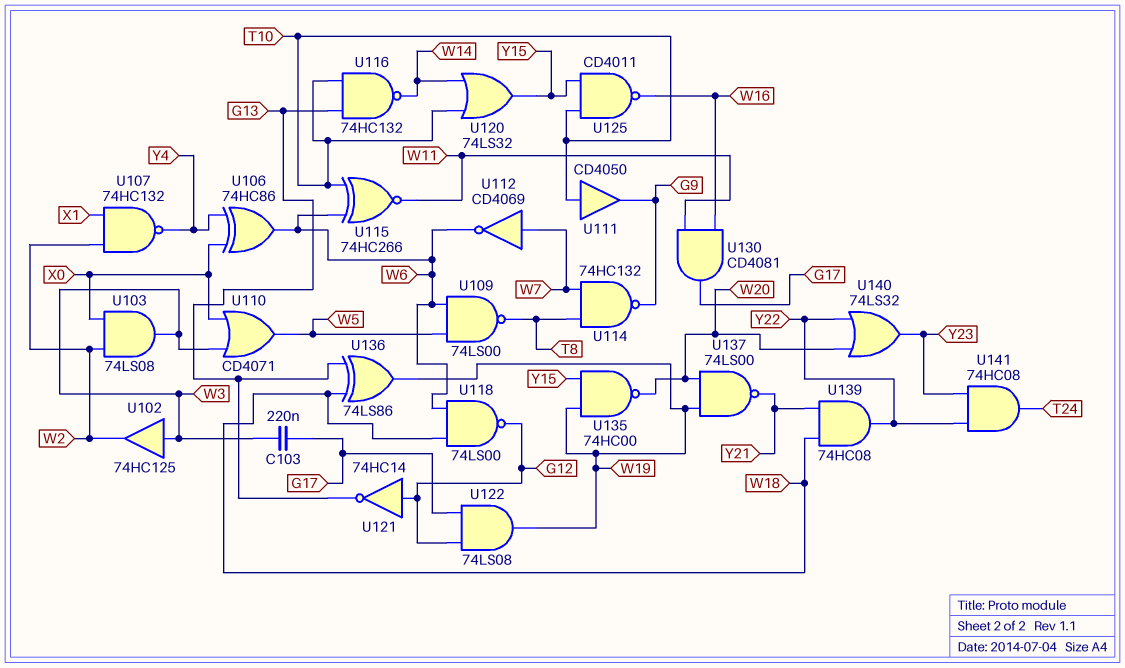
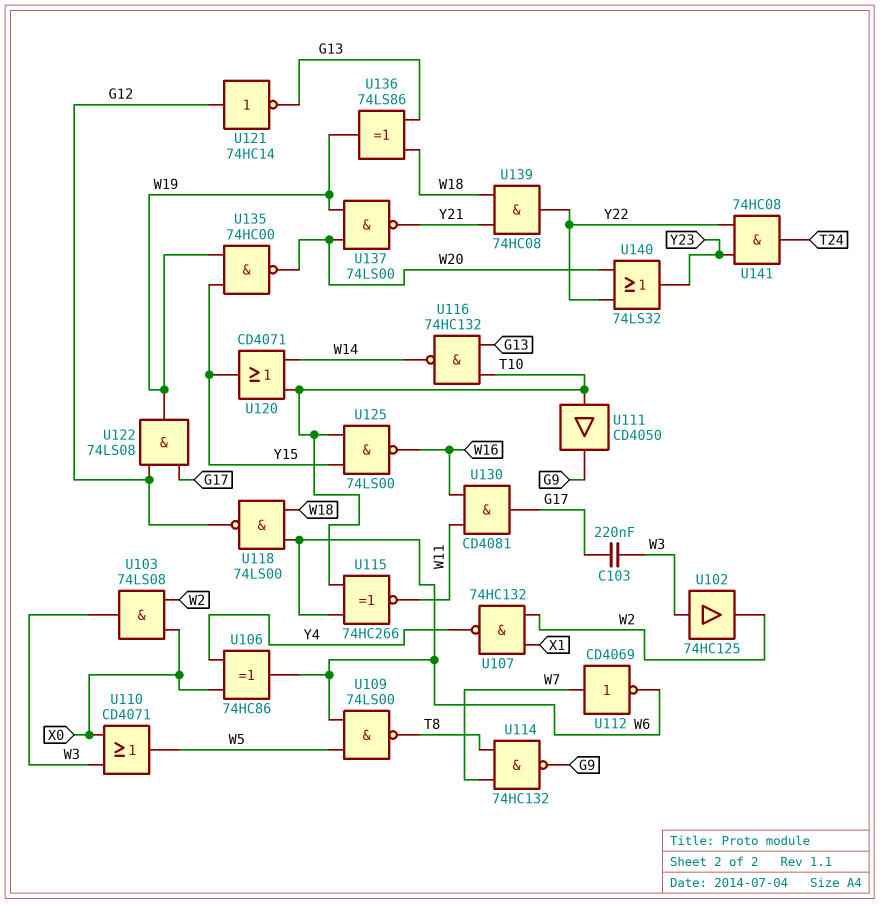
U120: OR 74LS32 (in T10, in W14, out Y15) -> OR CD4071 (in T10, in W14, out Y15)
U125: NAND CD4011 (in T10, in Y15, out W16) -> NAND 74LS00 (in T10, in Y15, out W16)

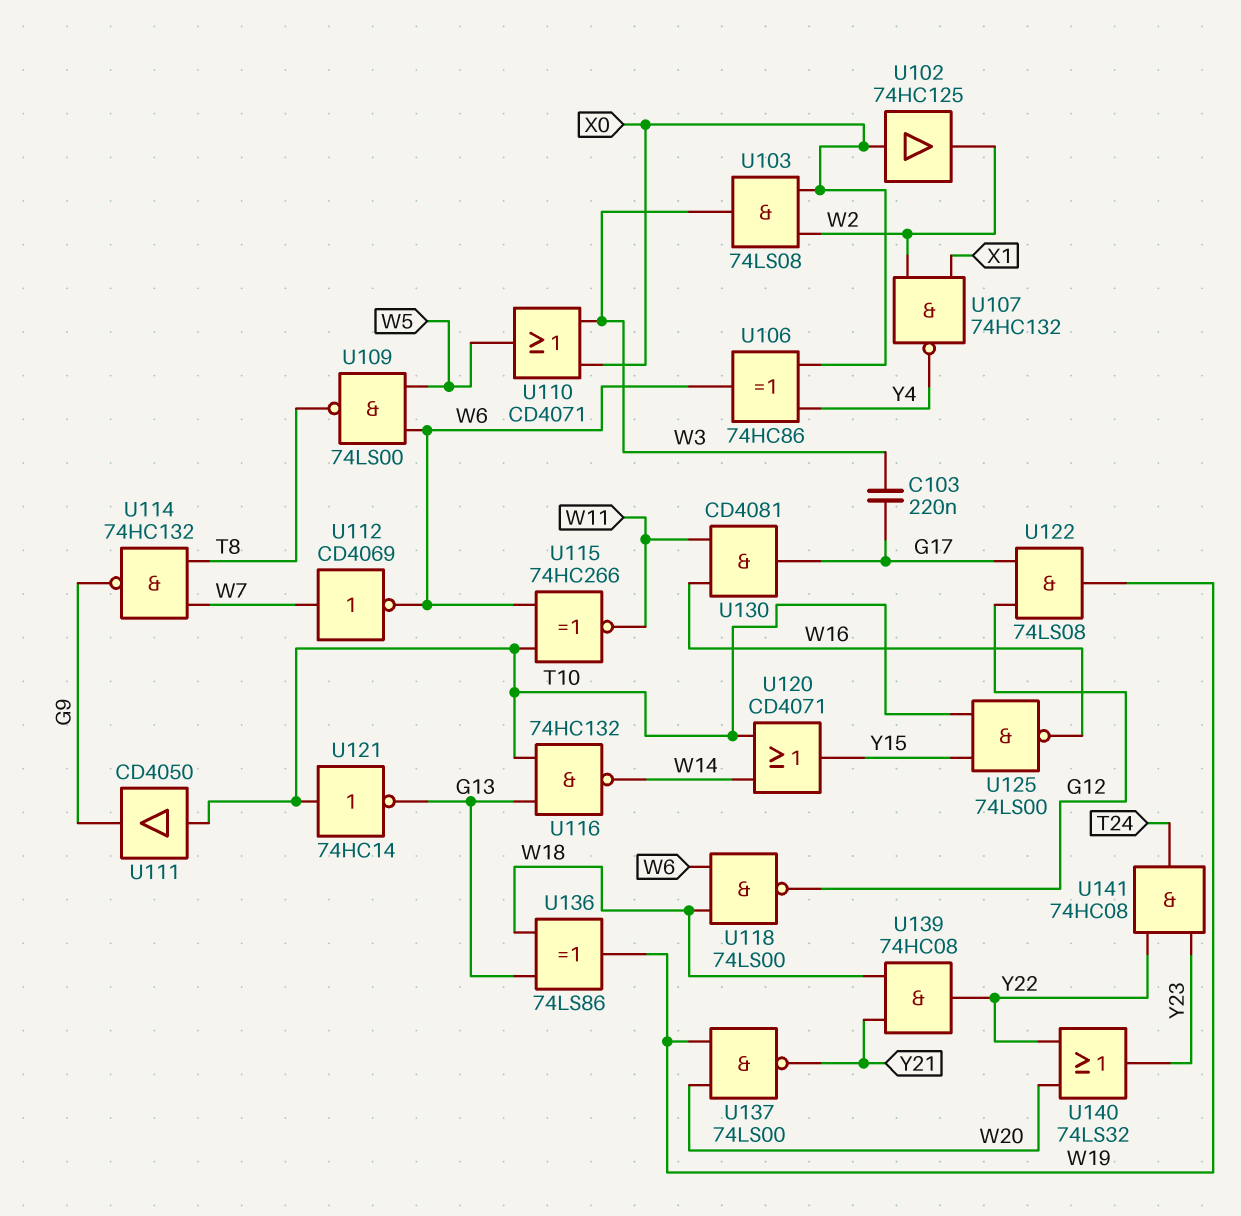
U102: buffer 74HC125 (in W3, out W2) -> buffer 74HC125 (in X0, out W2)
U121: NOT 74HC14 (in G12, out G13) -> NOT 74HC14 (in T10, out G13)
U135: NAND 74HC00 (in W19, in Y15, out W20) -> none

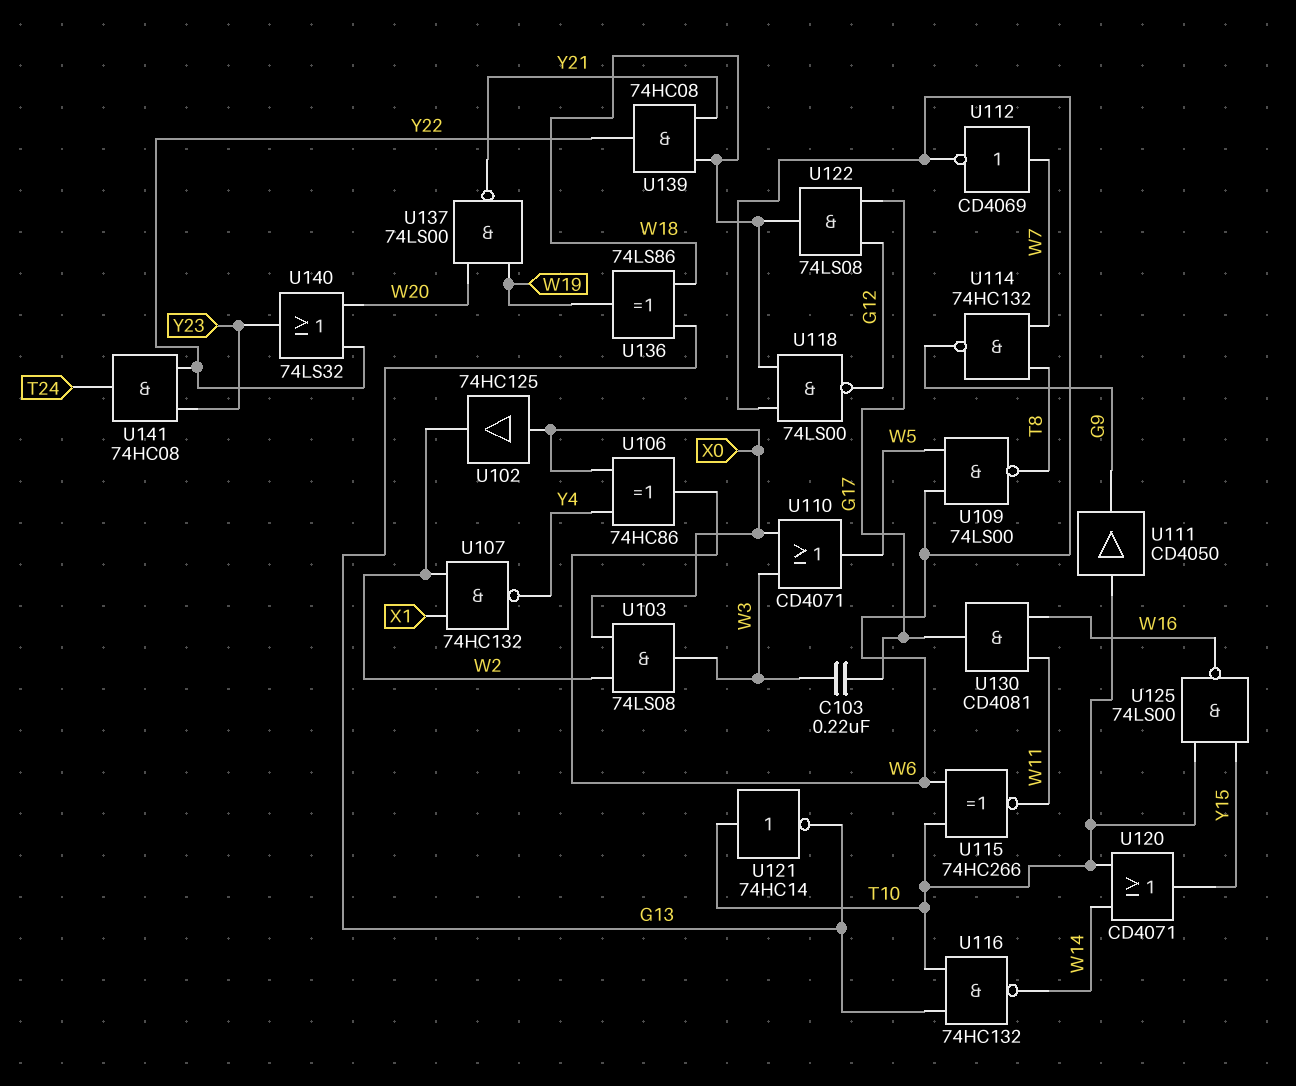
U122: AND 74LS08 (in G12, in G17, out W19) -> AND 74LS08 (in G12, in G17, out W18)

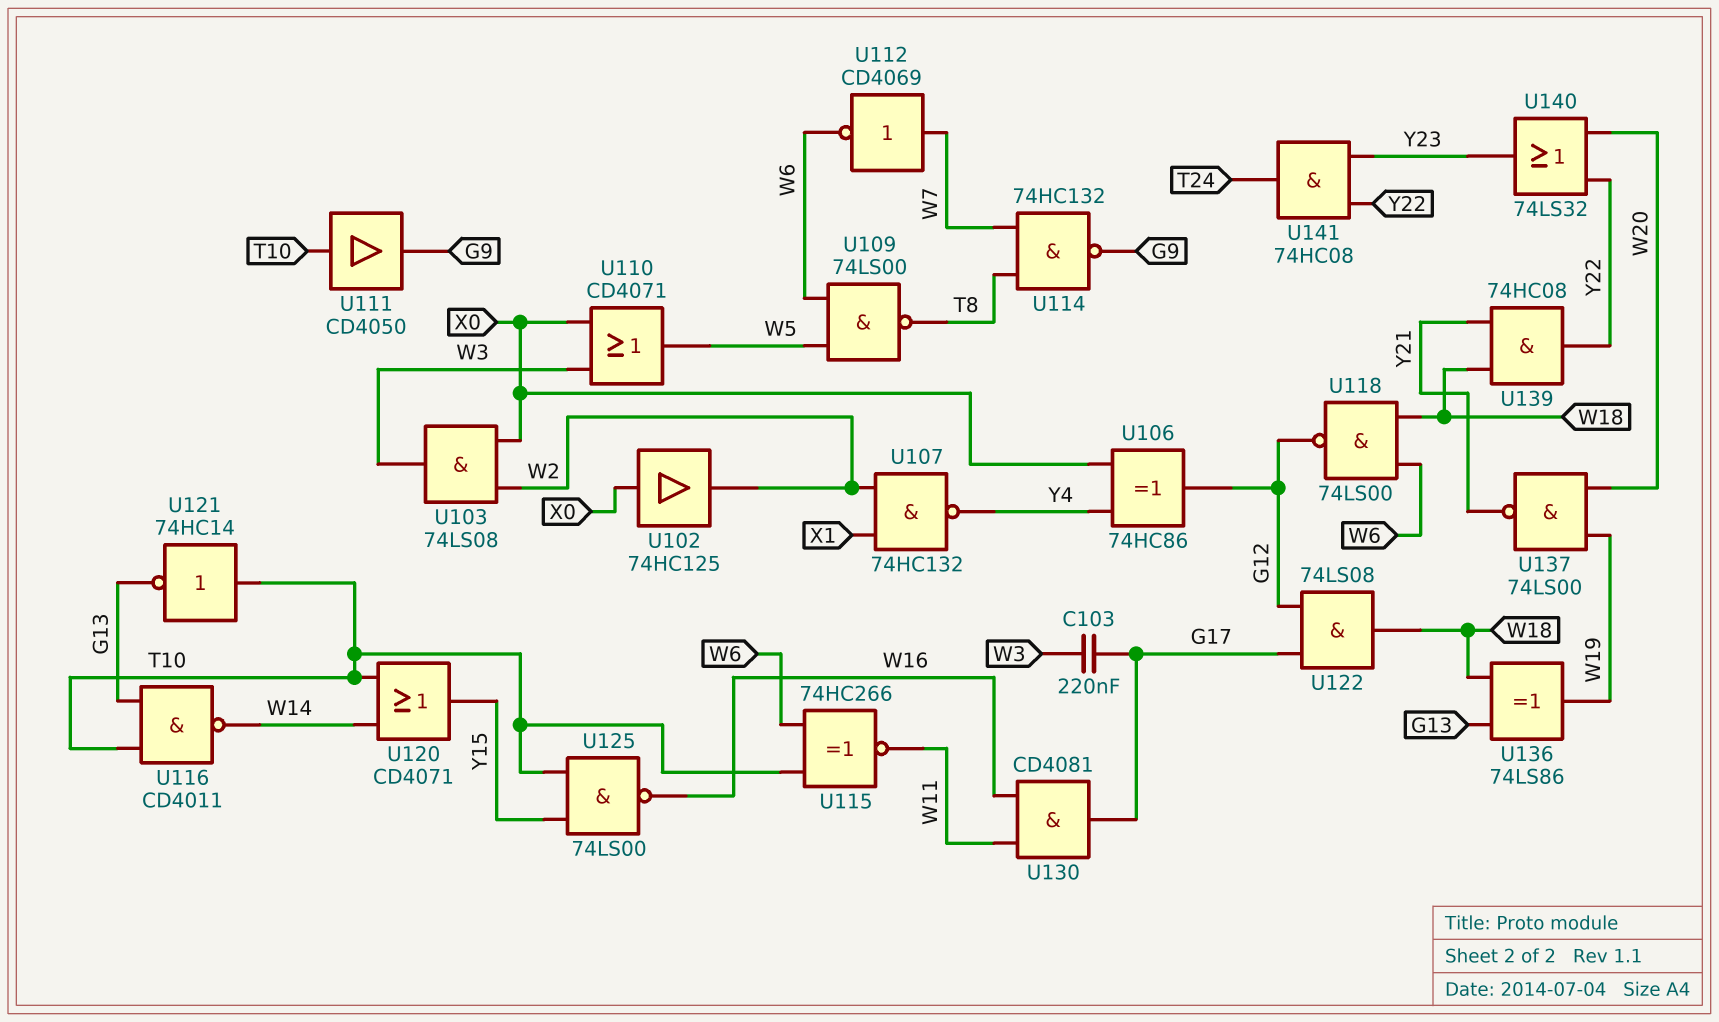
U106: XOR 74HC86 (in X0, in Y4, out W6) -> XOR 74HC86 (in X0, in Y4, out G12)
U116: NAND 74HC132 (in G13, in T10, out W14) -> NAND CD4011 (in G13, in T10, out W14)

